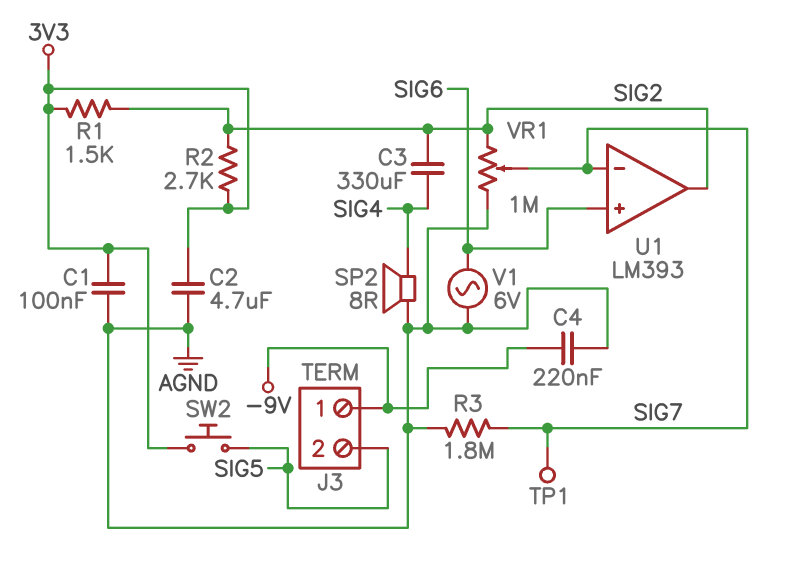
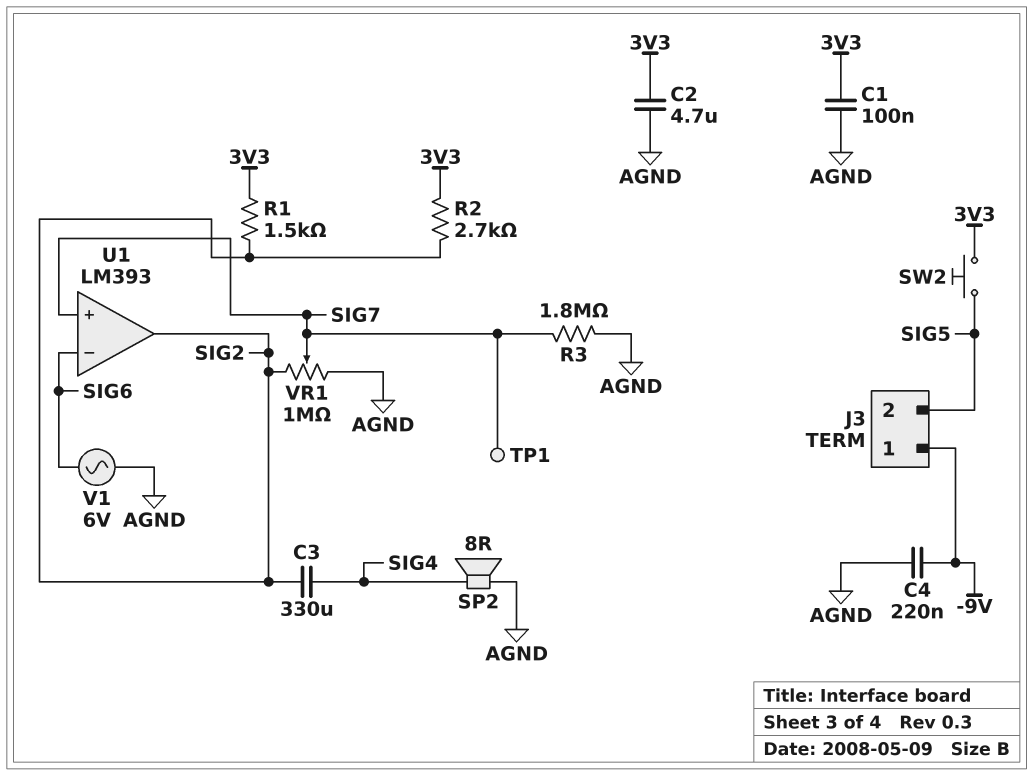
U1 pin in+: SIG6 -> SIG7
U1 pin in-: SIG7 -> SIG6

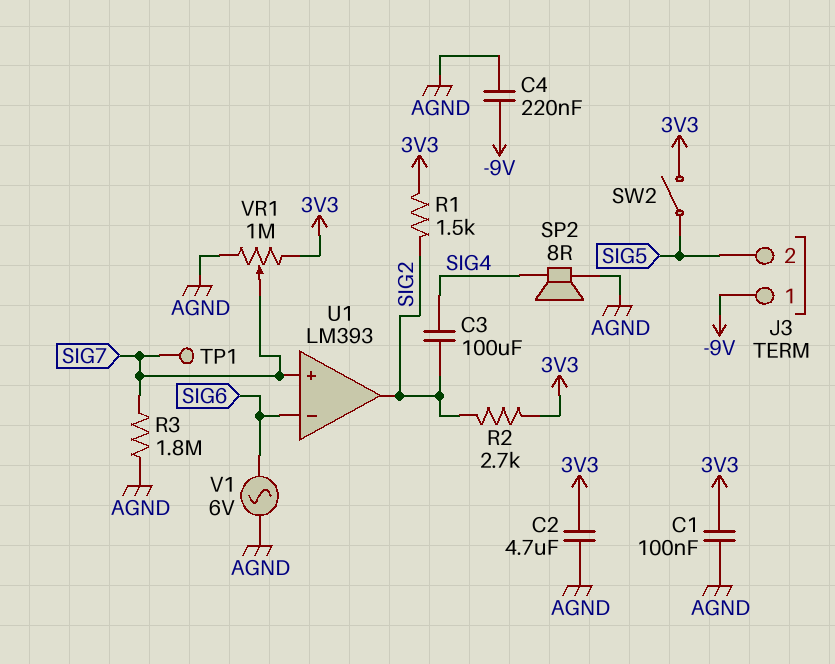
C3: 330uF (SIG2, SIG4) -> 100uF (SIG2, SIG4)
SW2: button (3V3, SIG5) -> switch (3V3, SIG5)
VR1: 1M (AGND, SIG2, wiper SIG7) -> 1M (3V3, AGND, wiper SIG7)

